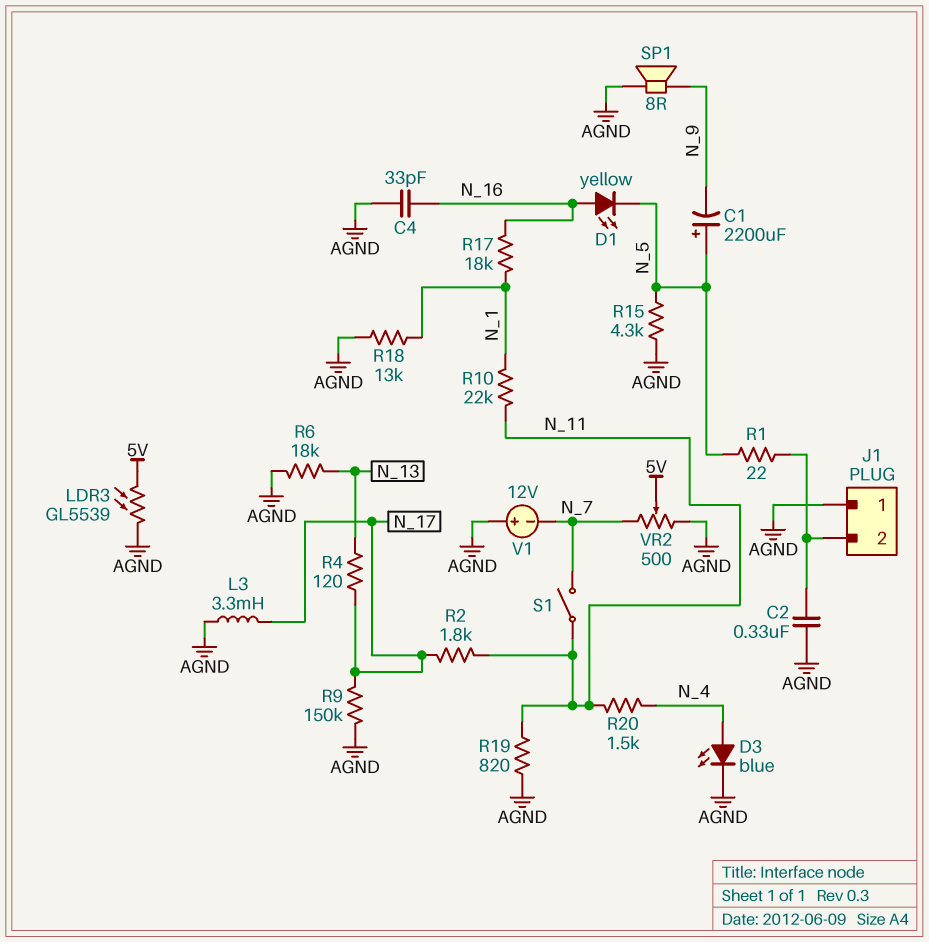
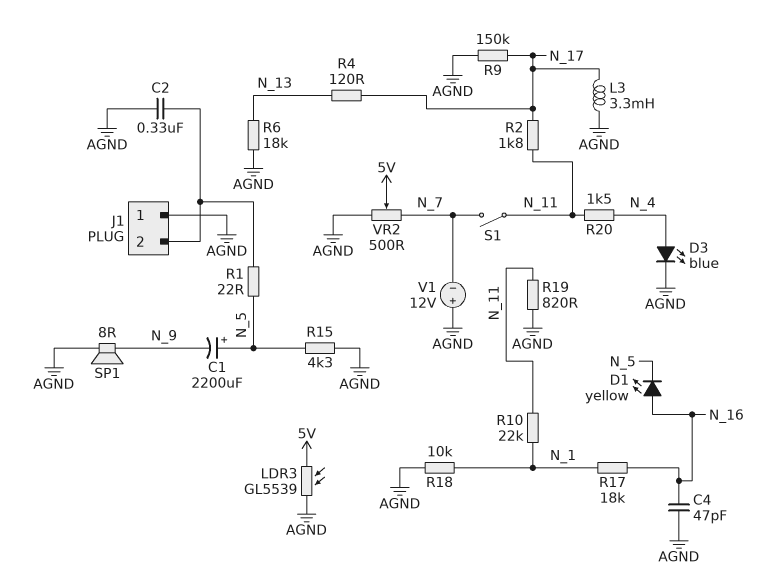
C4: 33pF (AGND, N_16) -> 47pF (AGND, N_16)
R18: 13k (AGND, N_1) -> 10k (AGND, N_1)

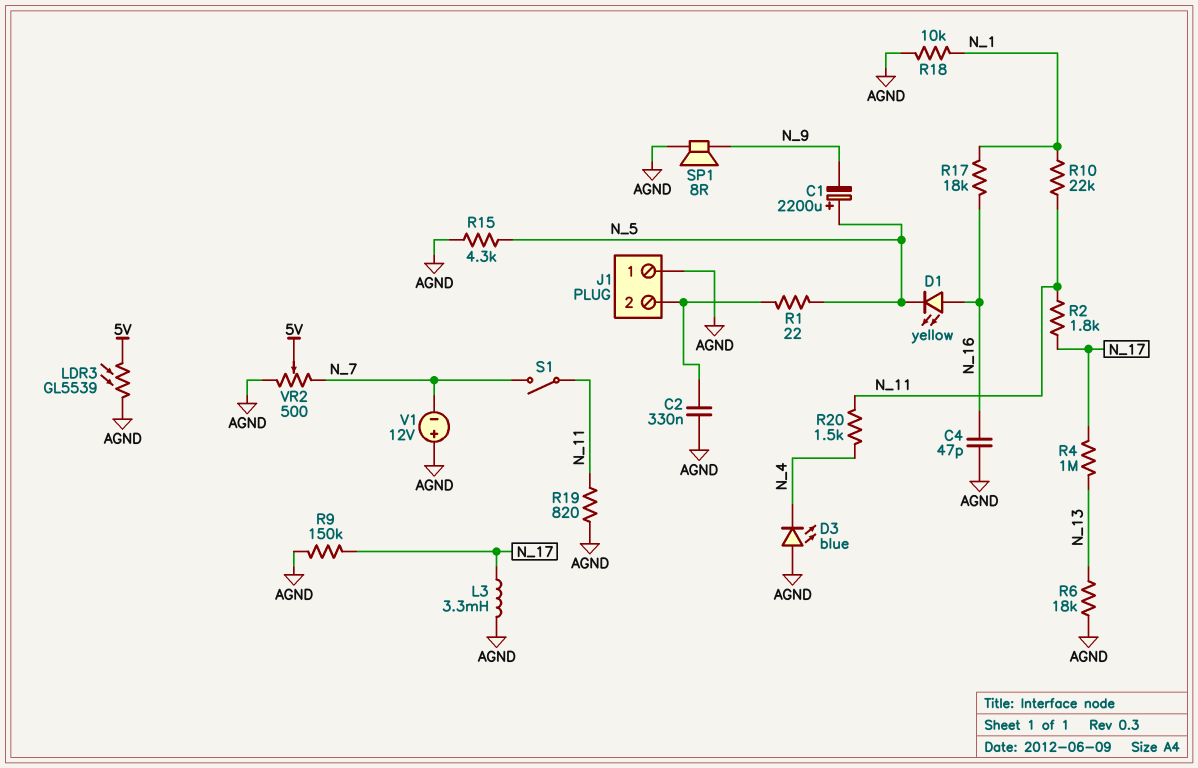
D3: LED blue (A N_4, K AGND) -> LED blue (A AGND, K N_4)
R4: 120 (N_13, N_17) -> 1M (N_13, N_17)

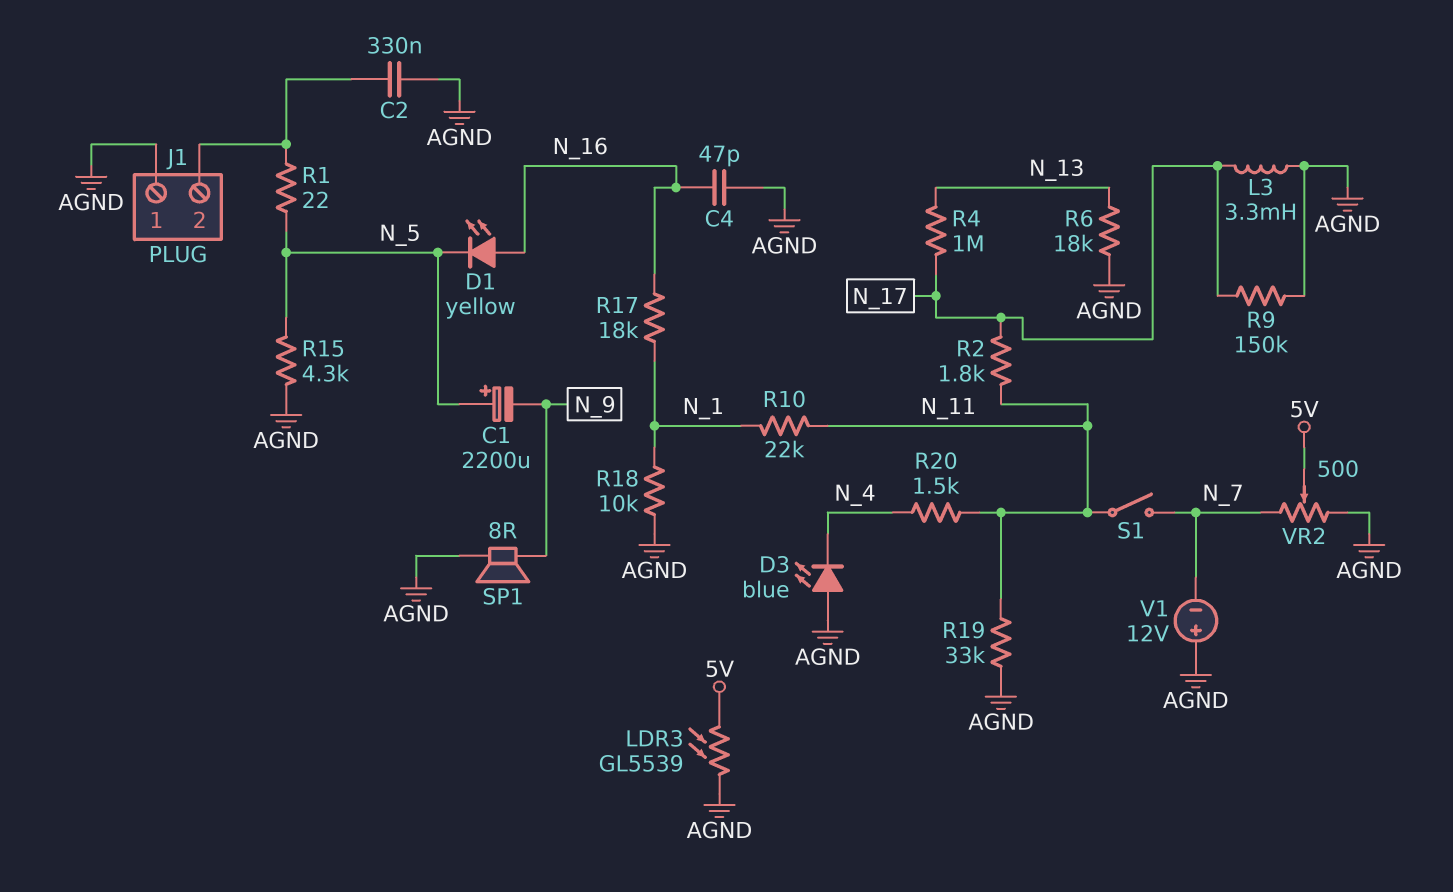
R19: 820 (AGND, N_11) -> 33k (AGND, N_11)

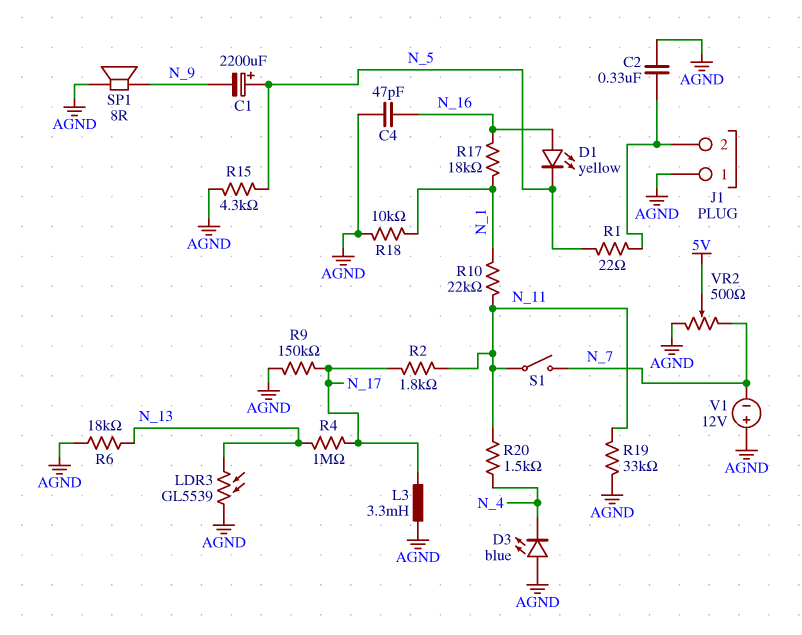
LDR3: GL5539 (5V, AGND) -> GL5539 (AGND, N_13)

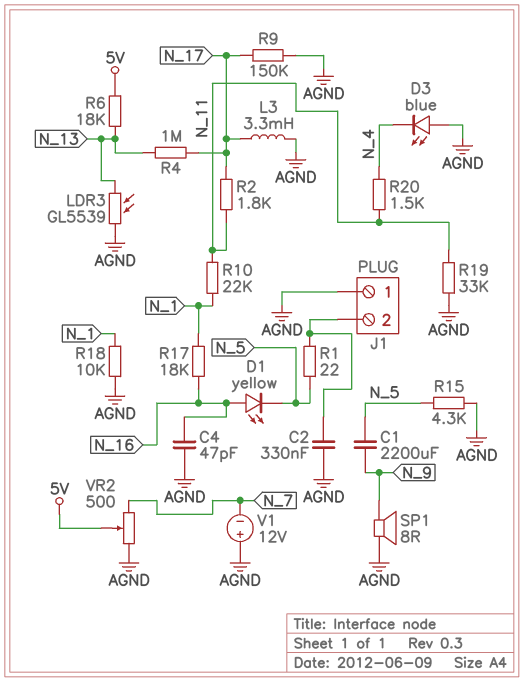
C1: 2200uF (plus N_5, minus N_9) -> 2200uF (N_5, N_9)
R6: 18k (AGND, N_13) -> 18k (5V, N_13)
S1: switch (N_7, N_11) -> none

